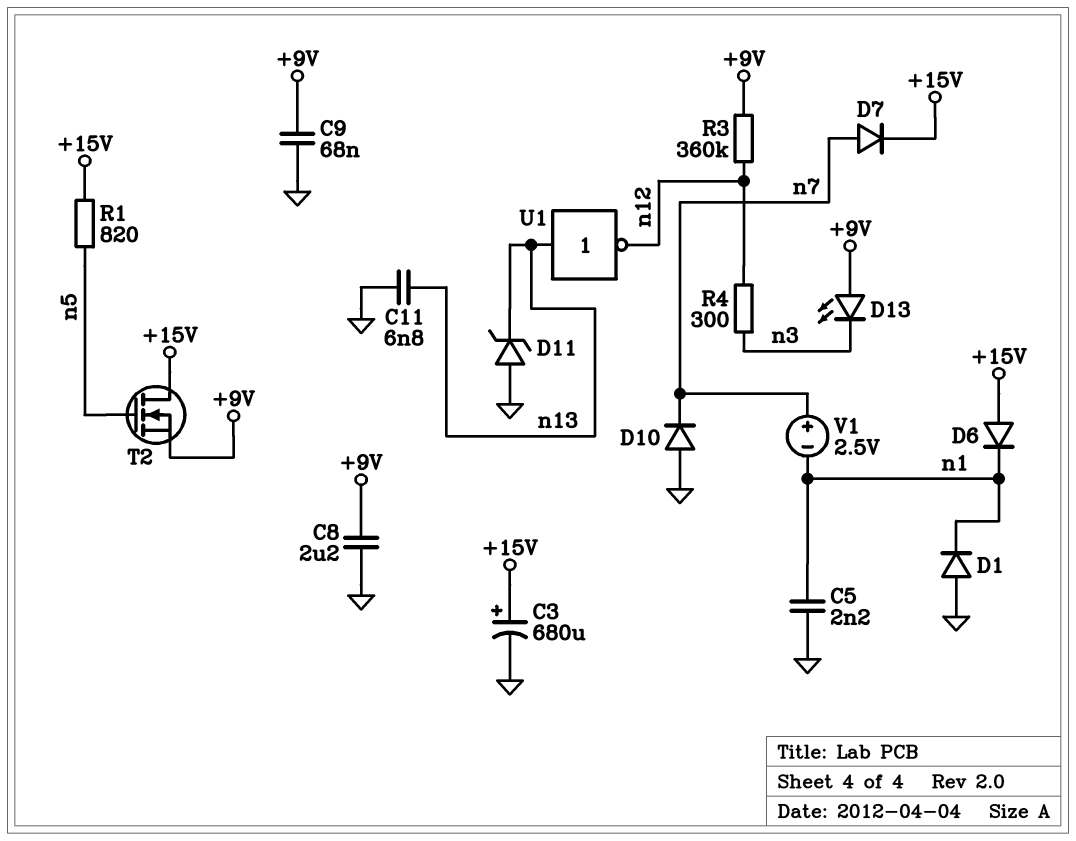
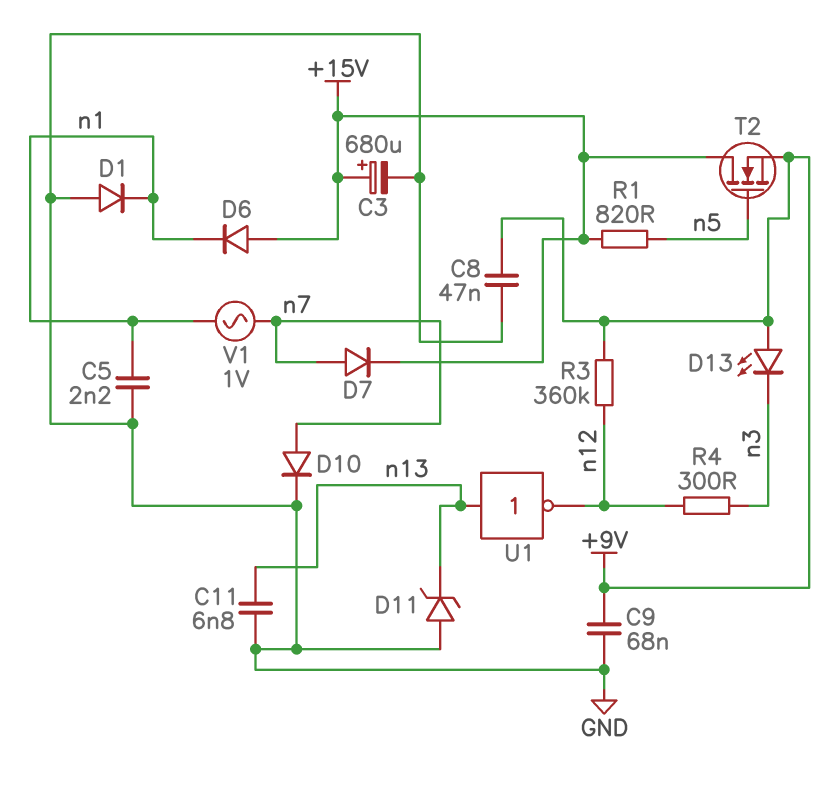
C8: 2.2uF (+9V, GND) -> 47nF (+9V, GND)
D10: diode (A GND, K n7) -> diode (A n7, K GND)
V1: 2.5V (plus n7, minus n1) -> AC 1V (n1, n7)

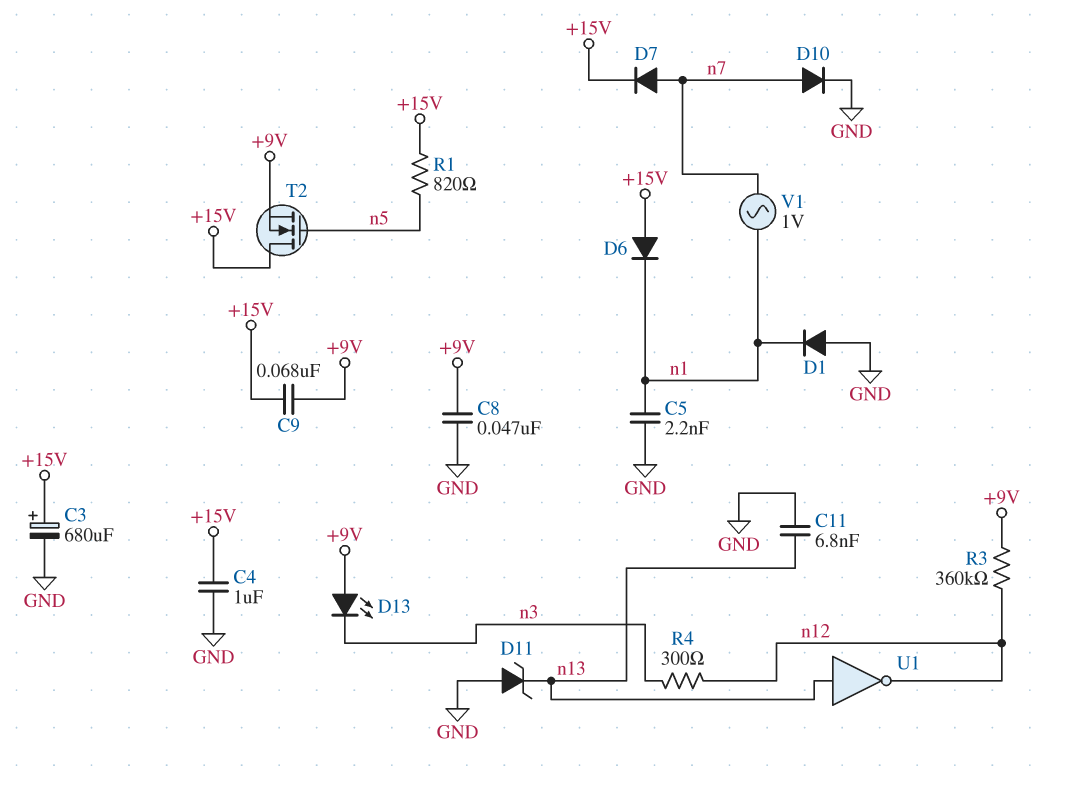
C4: none -> 1uF (+15V, GND)
C9: 68nF (+9V, GND) -> 68nF (+9V, +15V)

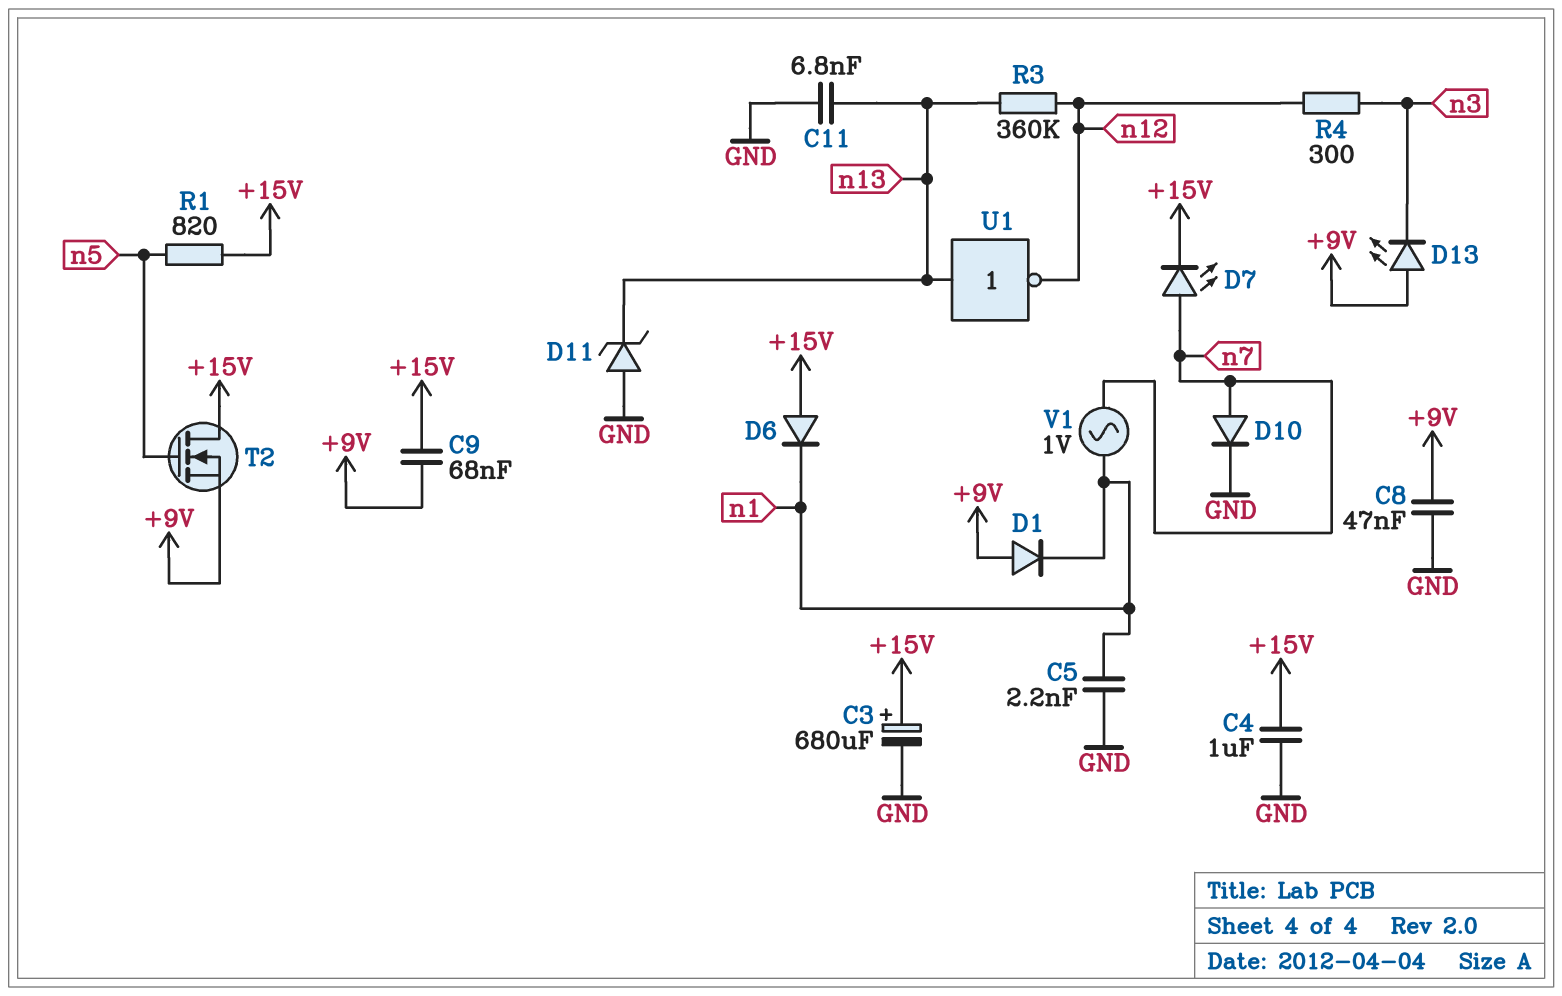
D1: diode (A GND, K n1) -> diode (A +9V, K n1)
D7: diode (A n7, K +15V) -> LED (A n7, K +15V)
R3: 360k (+9V, n12) -> 360k (n12, n13)

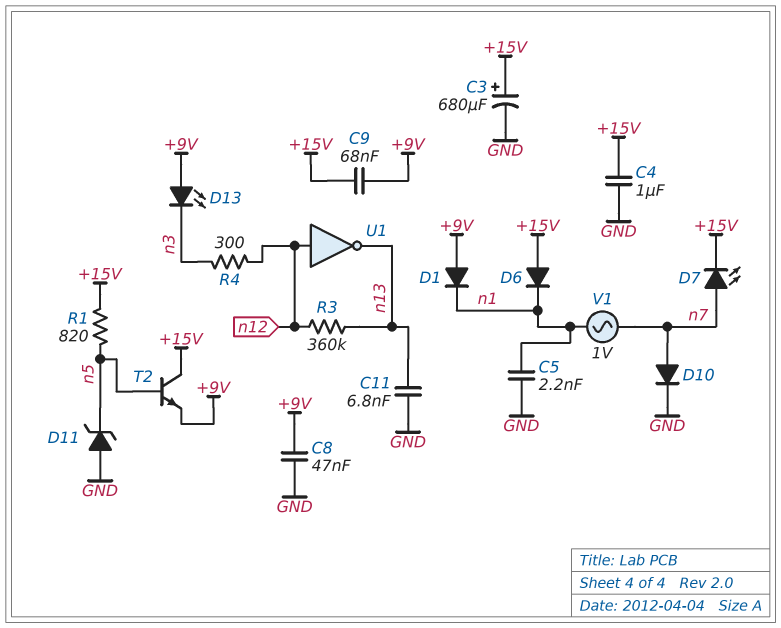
D11: zener (A GND, K n13) -> zener (A GND, K n5)
T2: NMOS (G n5, D +15V, S +9V) -> NPN (B n5, C +15V, E +9V)
U1: NOT (in n13, out n12) -> NOT (in n12, out n13)

